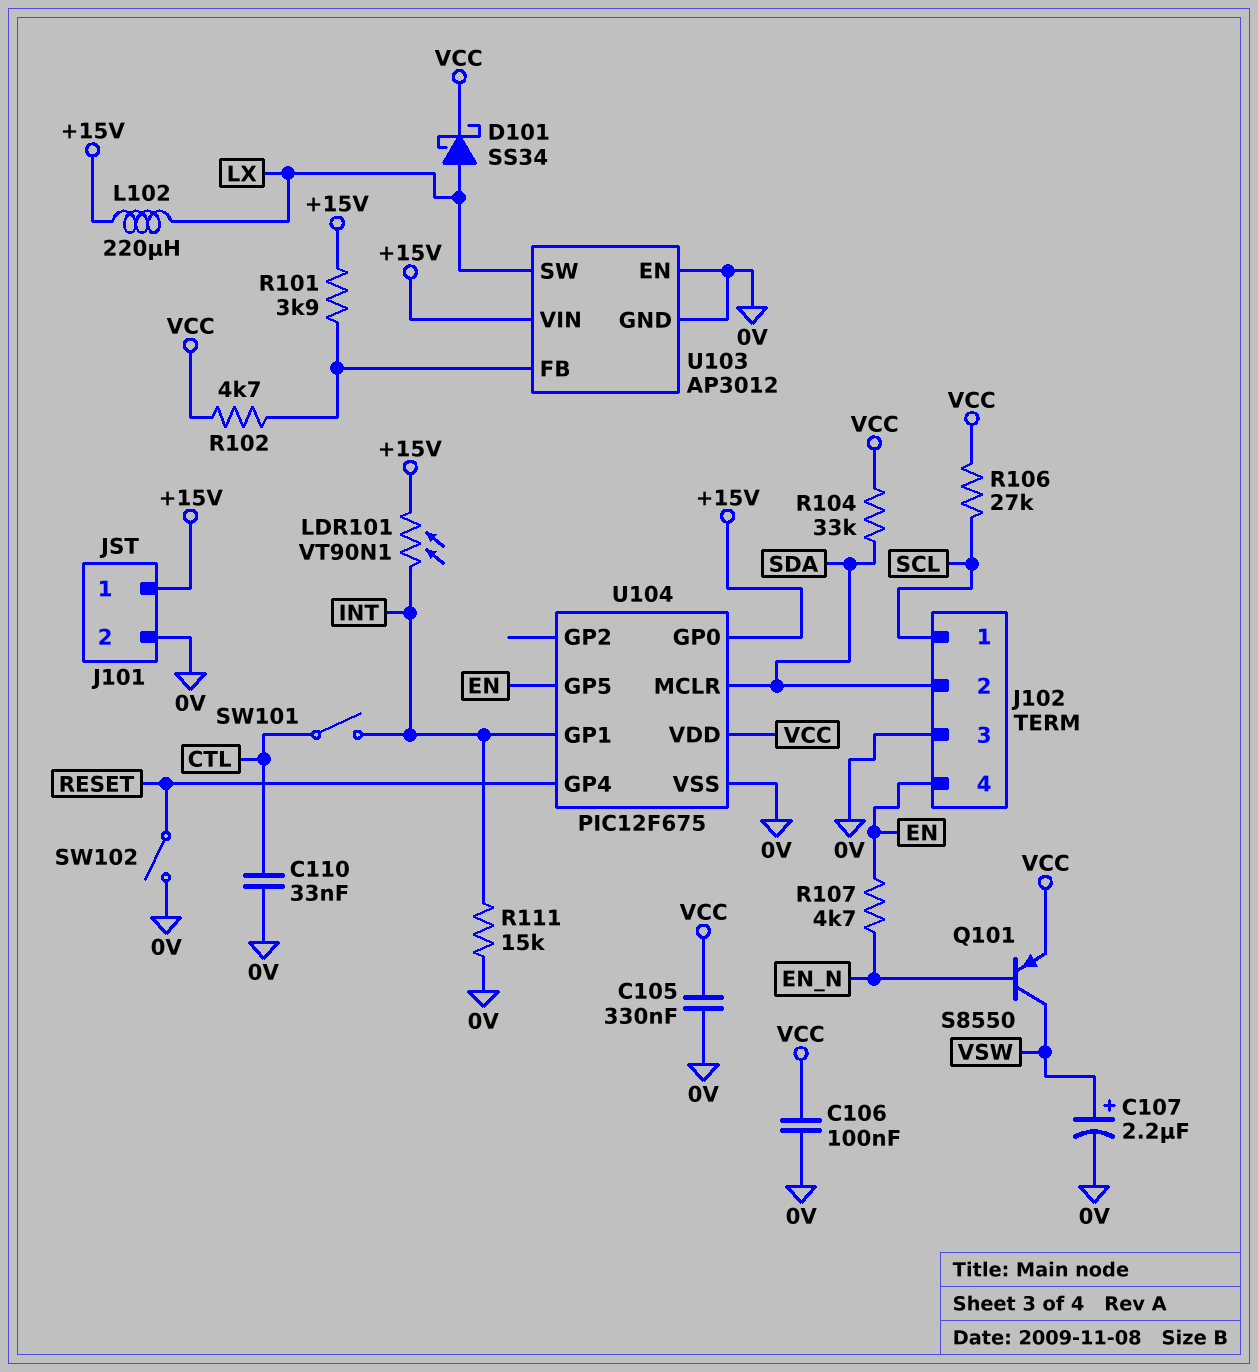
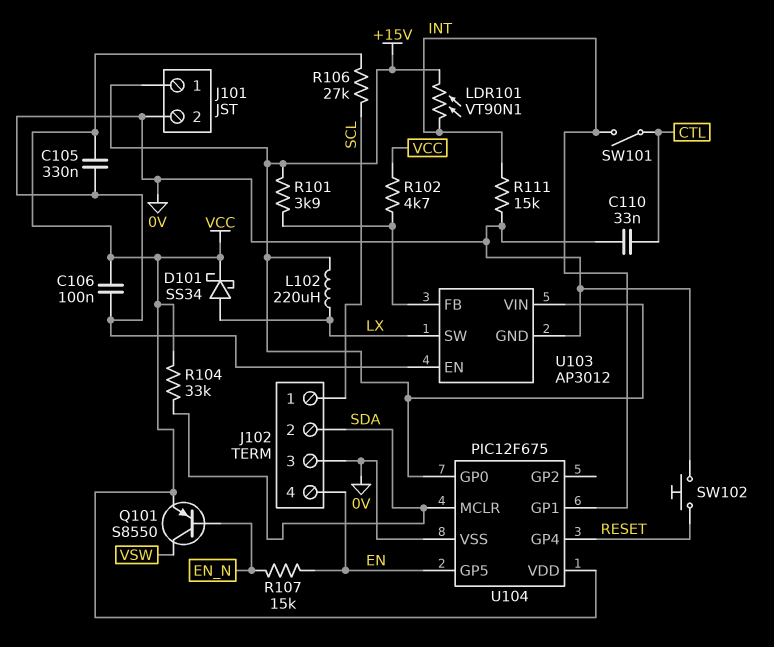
C107: 2.2uF (plus VSW, minus 0V) -> none
R107: 4.7k (EN, EN_N) -> 15k (EN, EN_N)
SW102: switch (0V, RESET) -> button (0V, RESET)

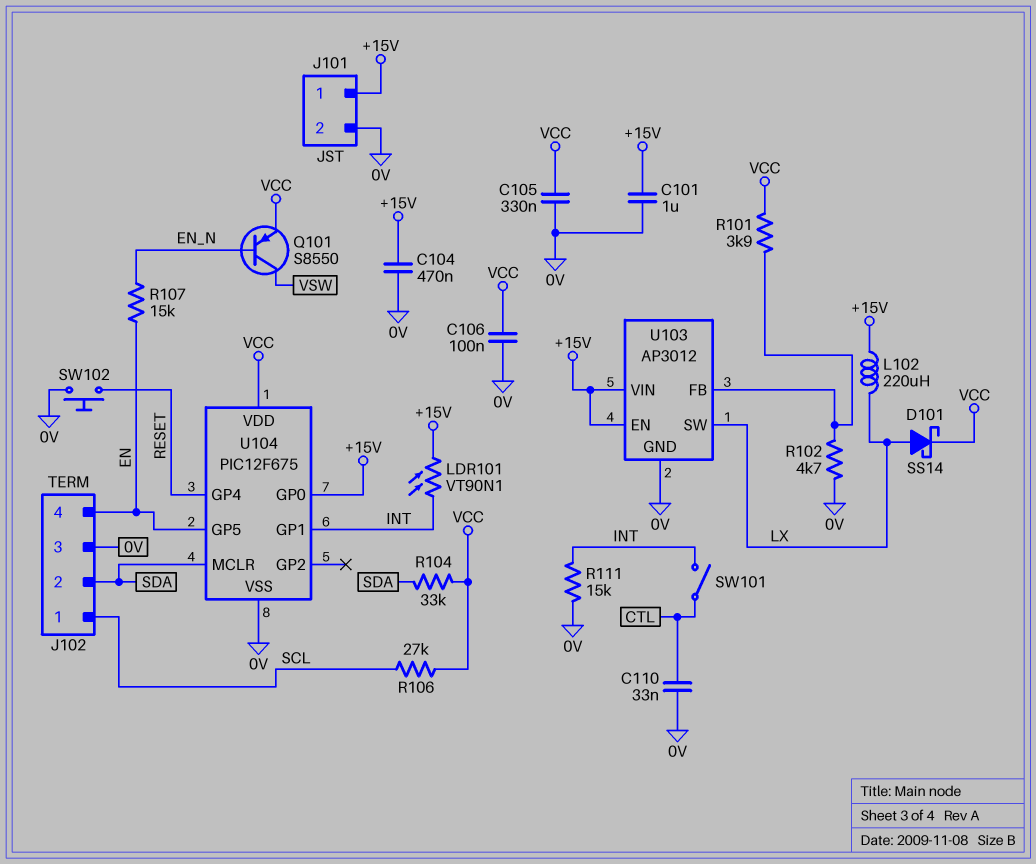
C101: none -> 1uF (+15V, 0V)
C104: none -> 470nF (+15V, 0V)
D101: schottky SS34 (A LX, K VCC) -> schottky SS14 (A LX, K VCC)
R101: 3.9k (+15V, U103/FB) -> 3.9k (U103/FB, VCC)
R102: 4.7k (U103/FB, VCC) -> 4.7k (0V, U103/FB)
U103 pin EN: 0V -> +15V

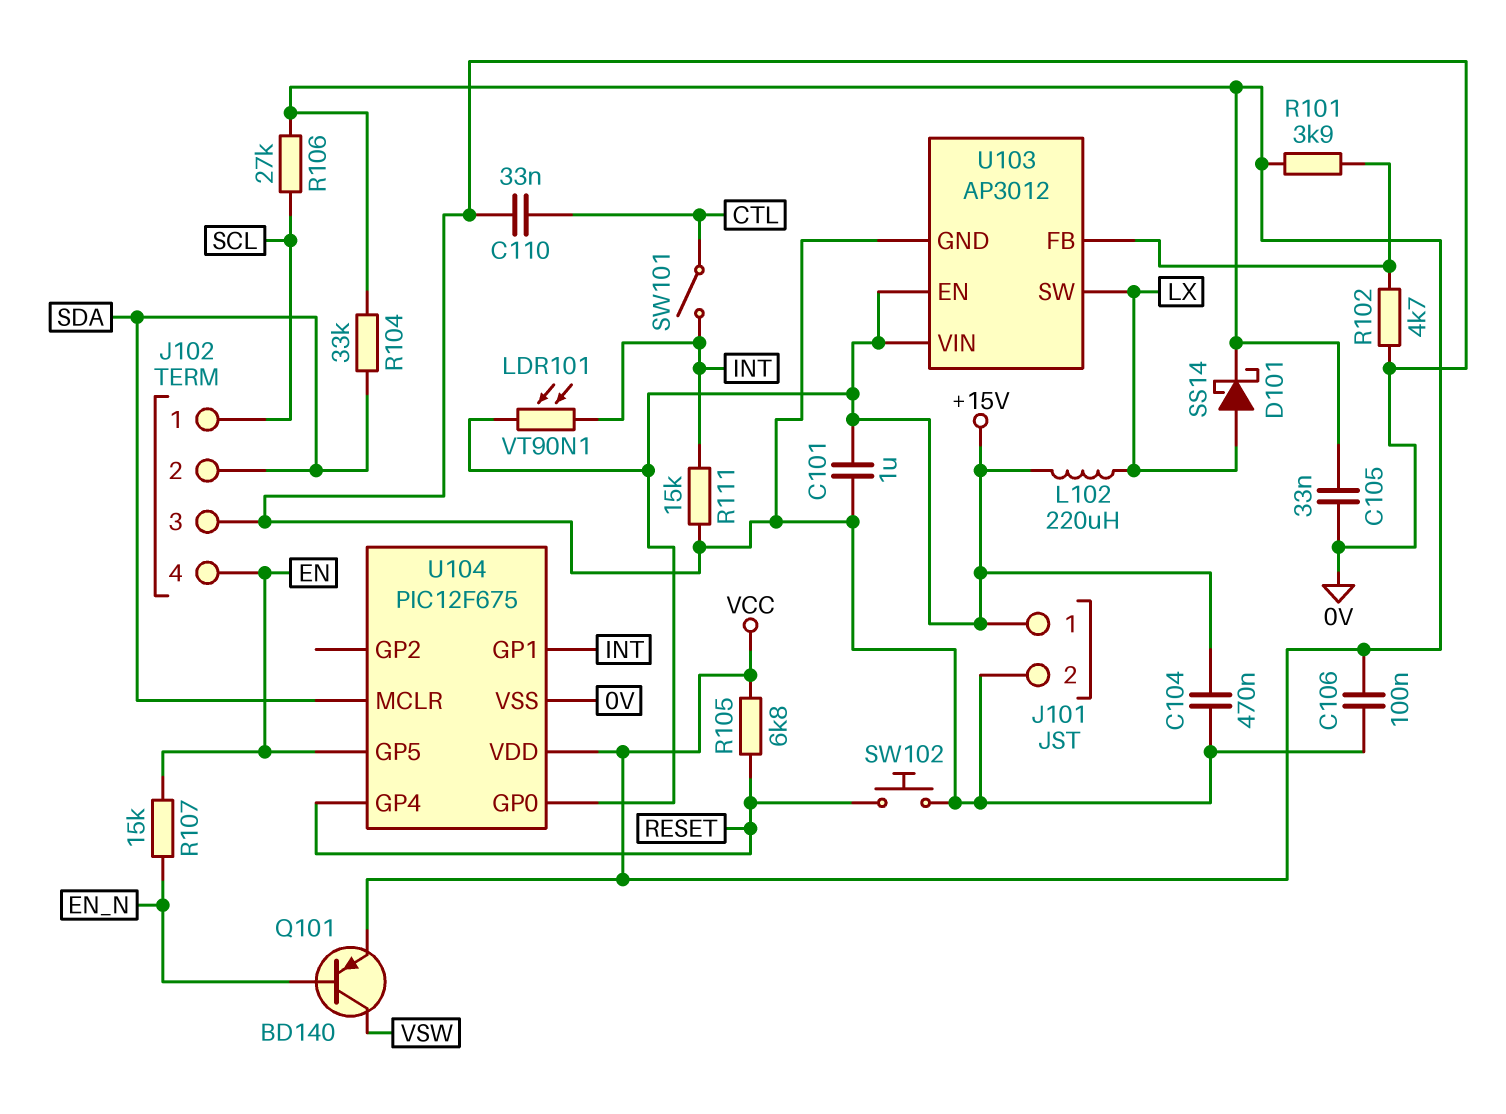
C105: 330nF (0V, VCC) -> 33nF (0V, VCC)
Q101: PNP S8550 (B EN_N, C VSW, E VCC) -> PNP BD140 (B EN_N, C VSW, E VCC)
R105: none -> 6.8k (RESET, VCC)

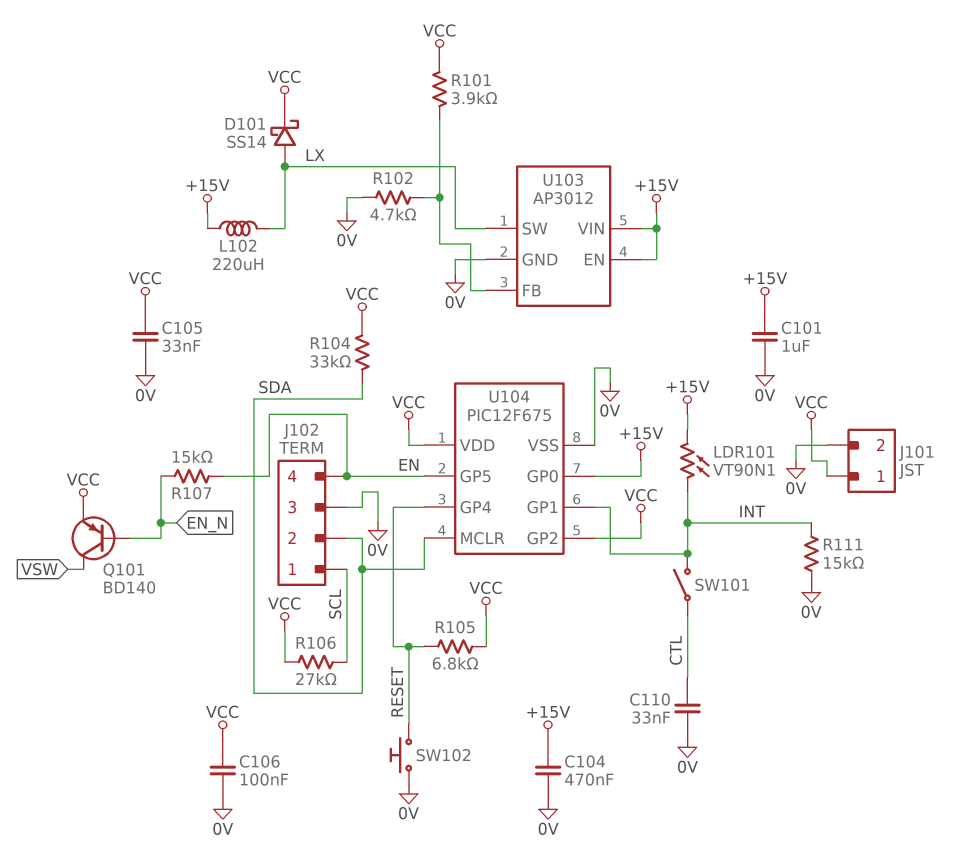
J101 pin 1: +15V -> VCC
U104 pin GP2: none -> VCC

